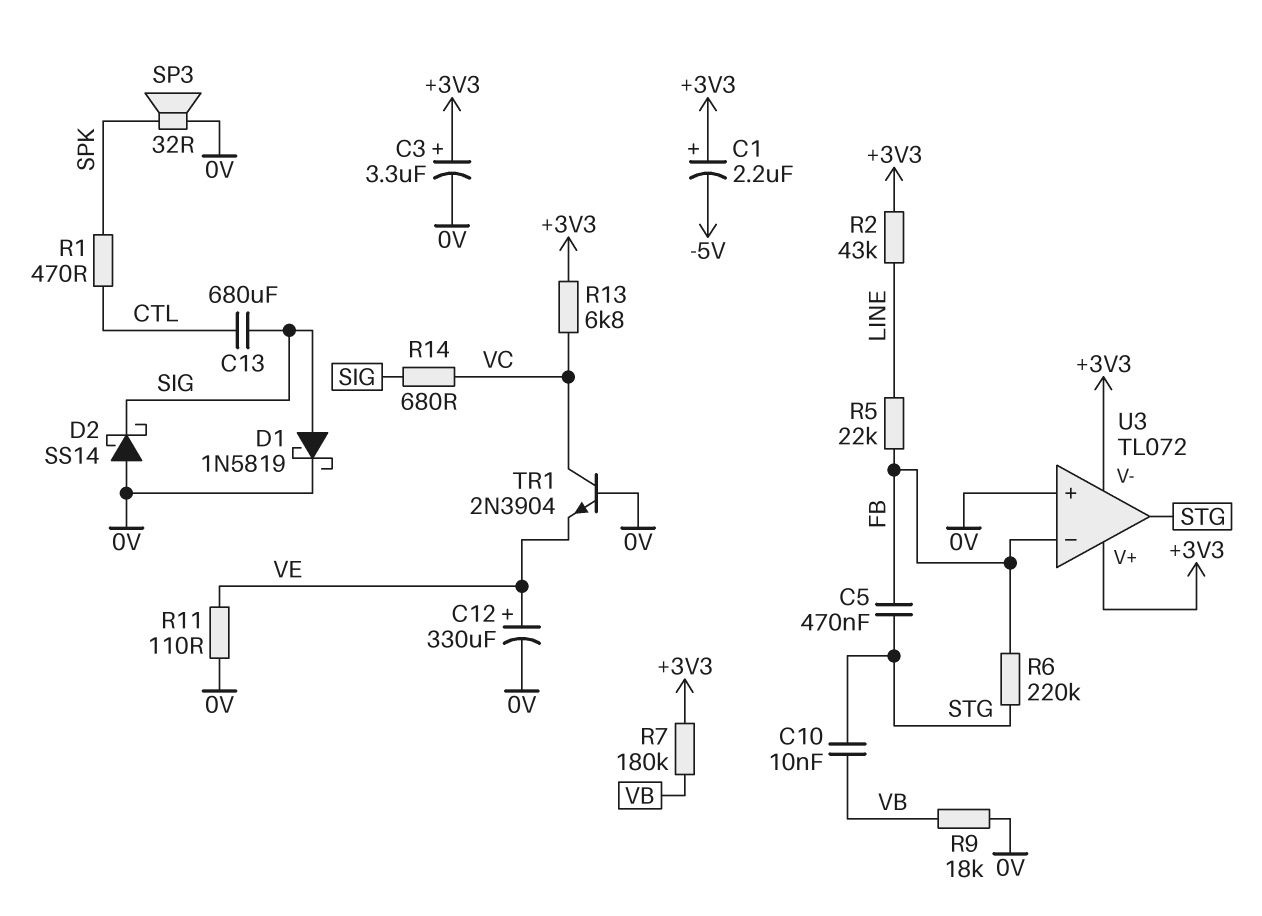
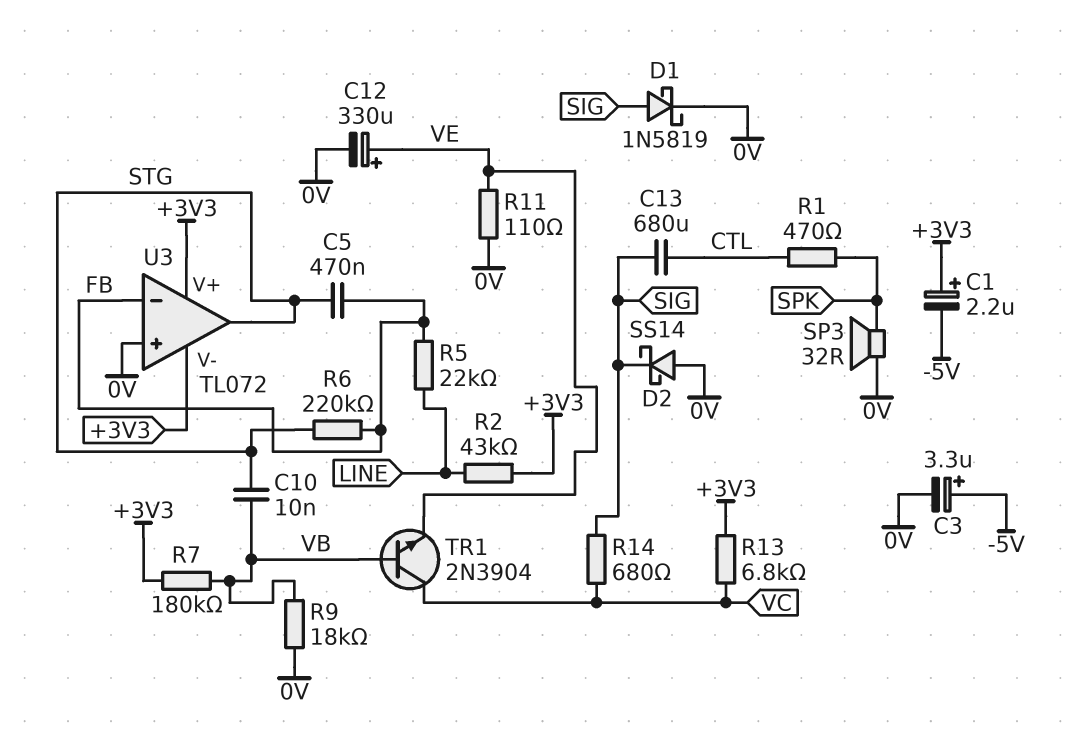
C3: 3.3uF (plus +3V3, minus 0V) -> 3.3uF (plus -5V, minus 0V)
TR1: NPN 2N3904 (B 0V, C VC, E VE) -> NPN 2N3904 (B VB, C VC, E VE)

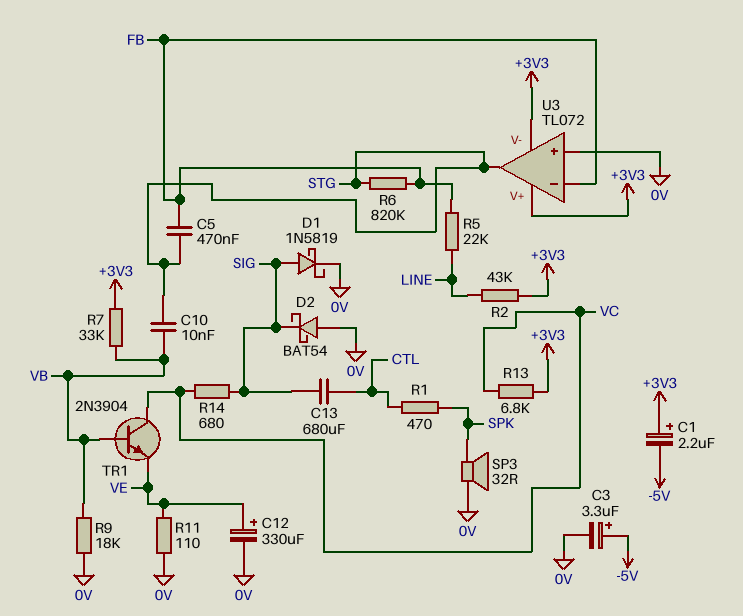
D2: schottky SS14 (A 0V, K SIG) -> schottky BAT54 (A 0V, K SIG)
R6: 220k (FB, STG) -> 820k (FB, STG)
R7: 180k (+3V3, VB) -> 33k (+3V3, VB)

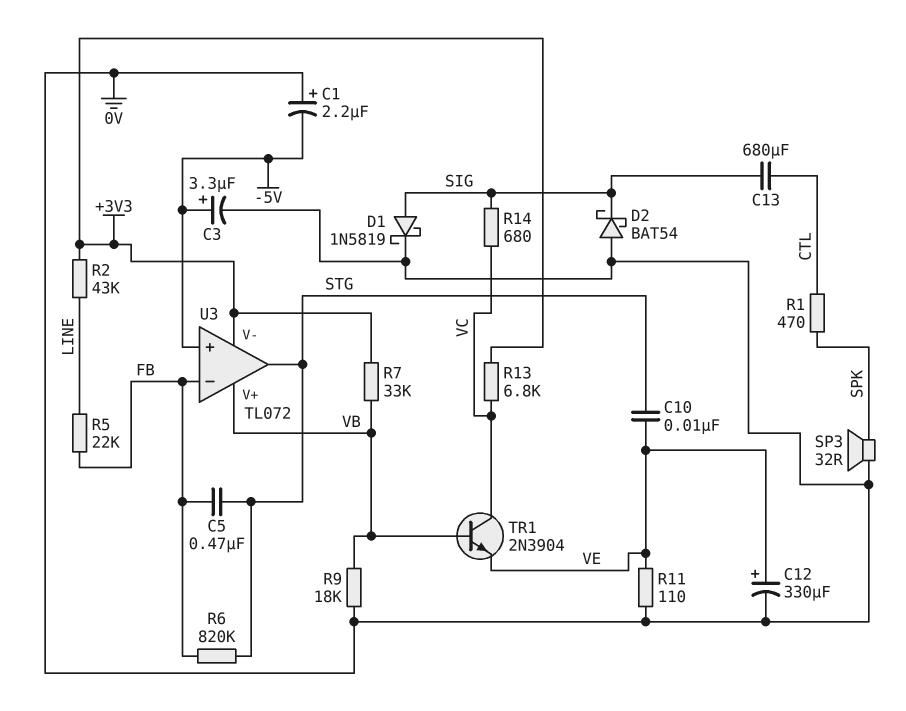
C1: 2.2uF (plus +3V3, minus -5V) -> 2.2uF (plus 0V, minus -5V)
C10: 10nF (STG, VB) -> 10nF (STG, VE)
U3 pin V+: +3V3 -> VB
U3 pin in+: 0V -> -5V

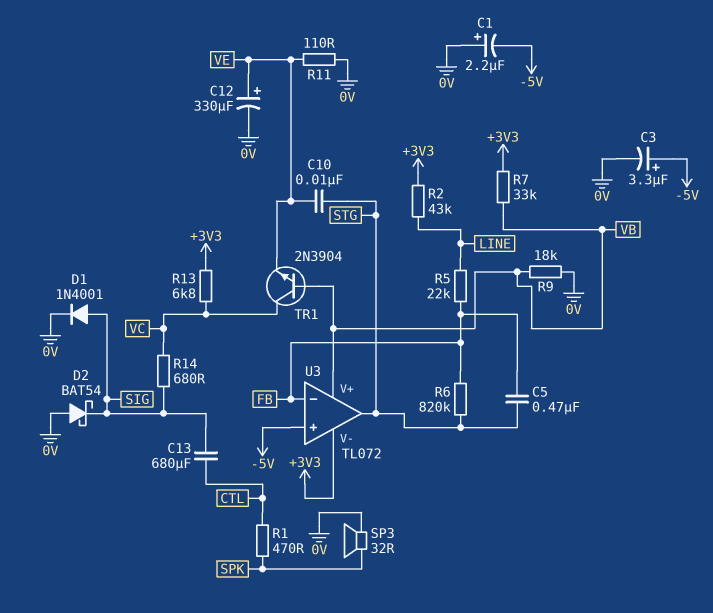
D1: schottky 1N5819 (A SIG, K 0V) -> diode 1N4001 (A SIG, K 0V)

